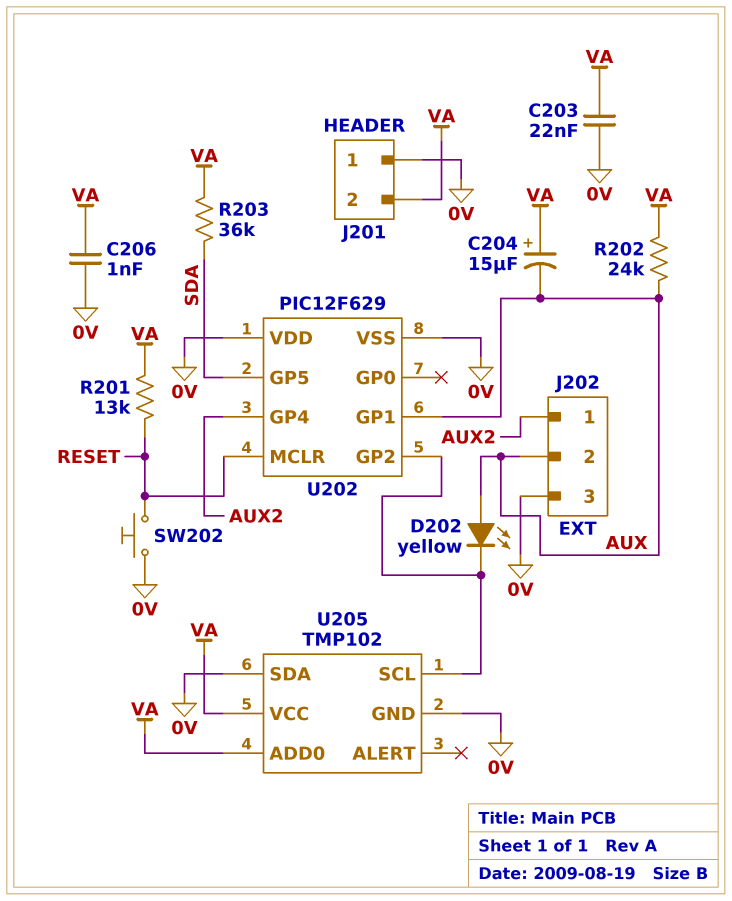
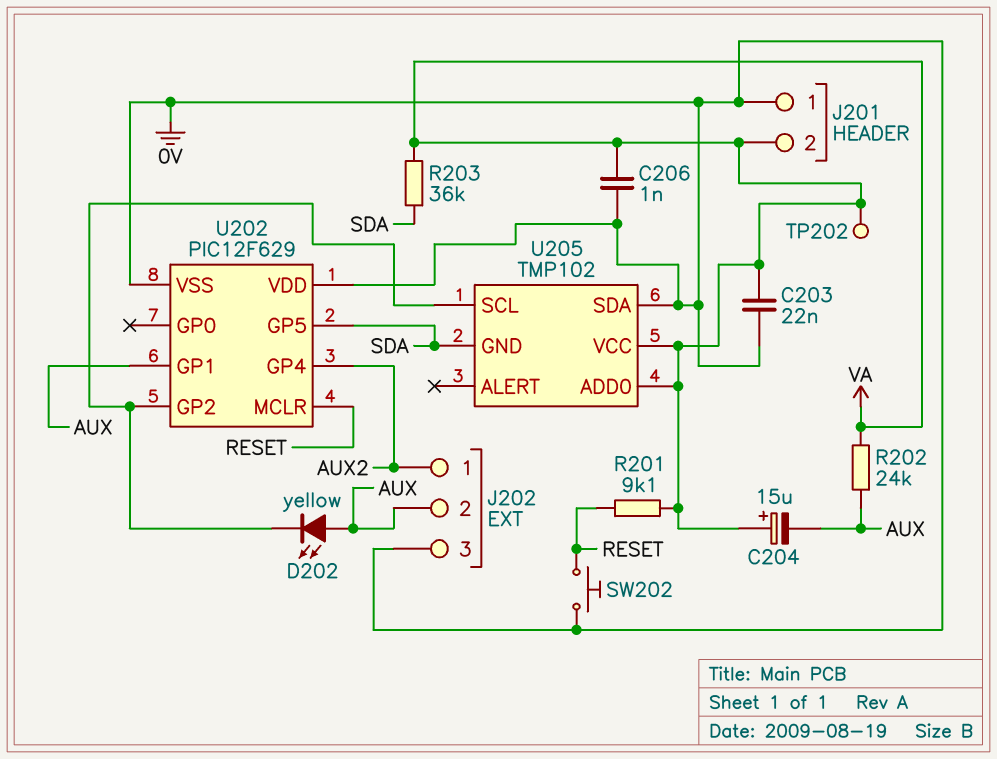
R201: 13k (RESET, VA) -> 9.1k (RESET, VA)
TP202: none -> test point (VA)
U205 pin GND: 0V -> SDA

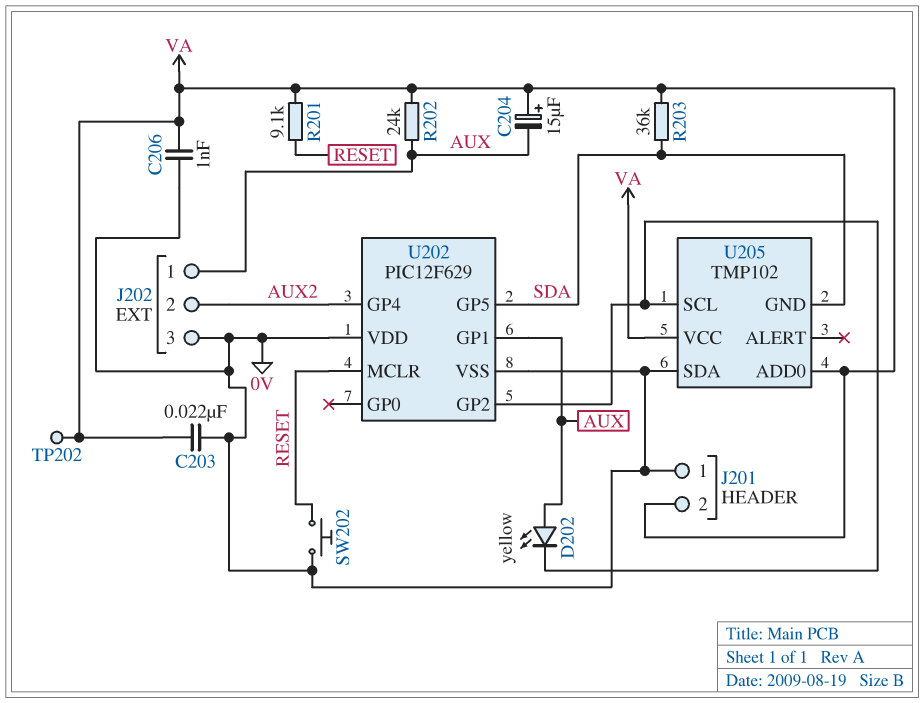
J202 pin 1: AUX2 -> AUX
J202 pin 2: AUX -> AUX2

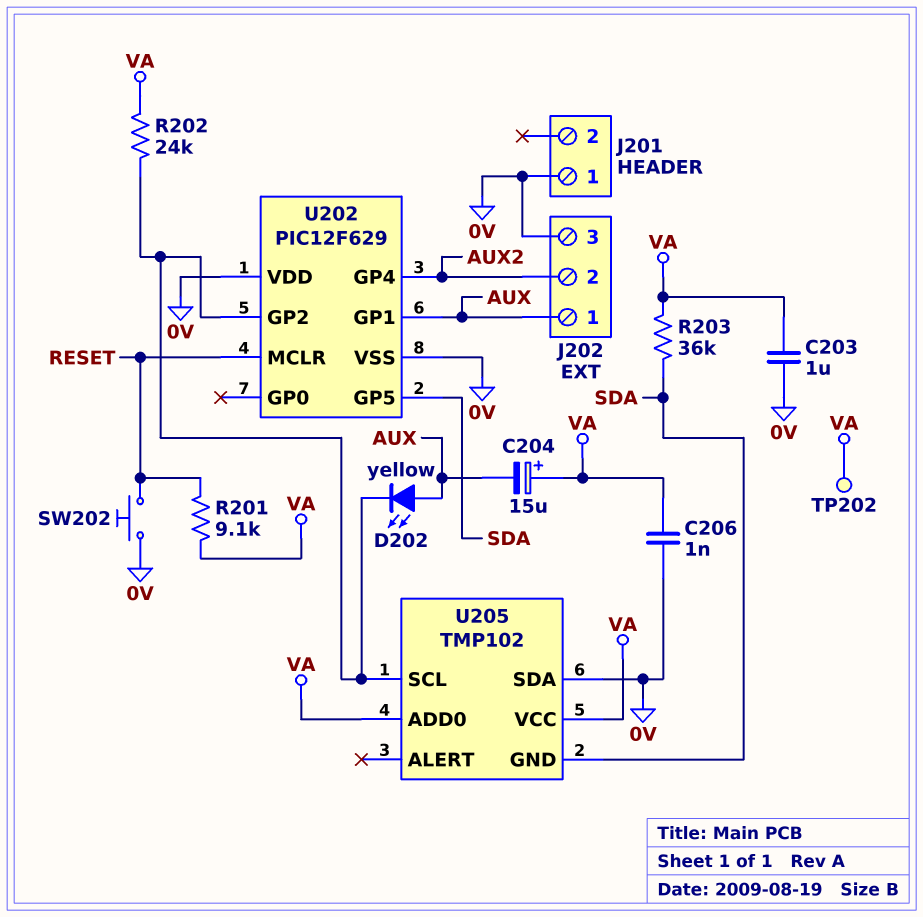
C203: 22nF (0V, VA) -> 1uF (0V, VA)
J201 pin 2: VA -> none
R202: 24k (AUX, VA) -> 24k (U202/GP2, VA)

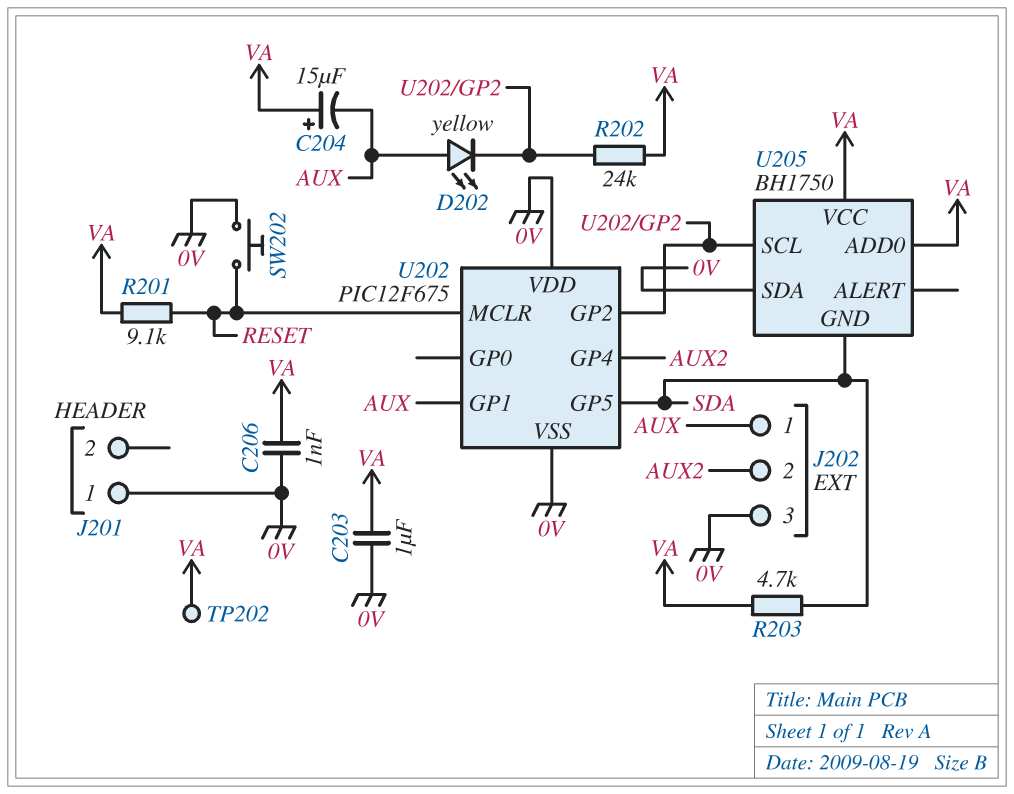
R203: 36k (SDA, VA) -> 4.7k (SDA, VA)
U202: PIC12F629 -> PIC12F675
U205: TMP102 -> BH1750

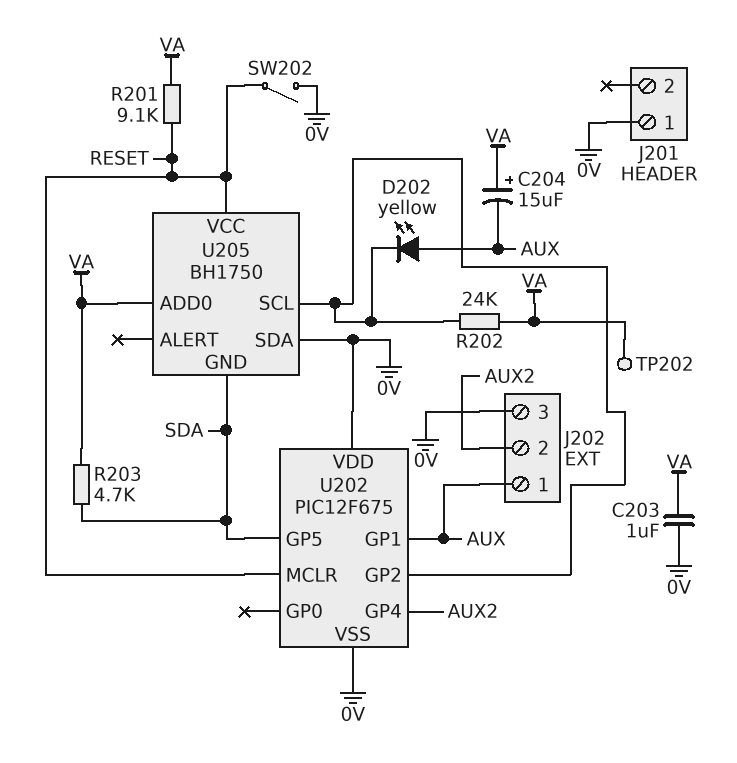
C206: 1nF (0V, VA) -> none
SW202: button (0V, RESET) -> switch (0V, RESET)
U205 pin VCC: VA -> RESET

